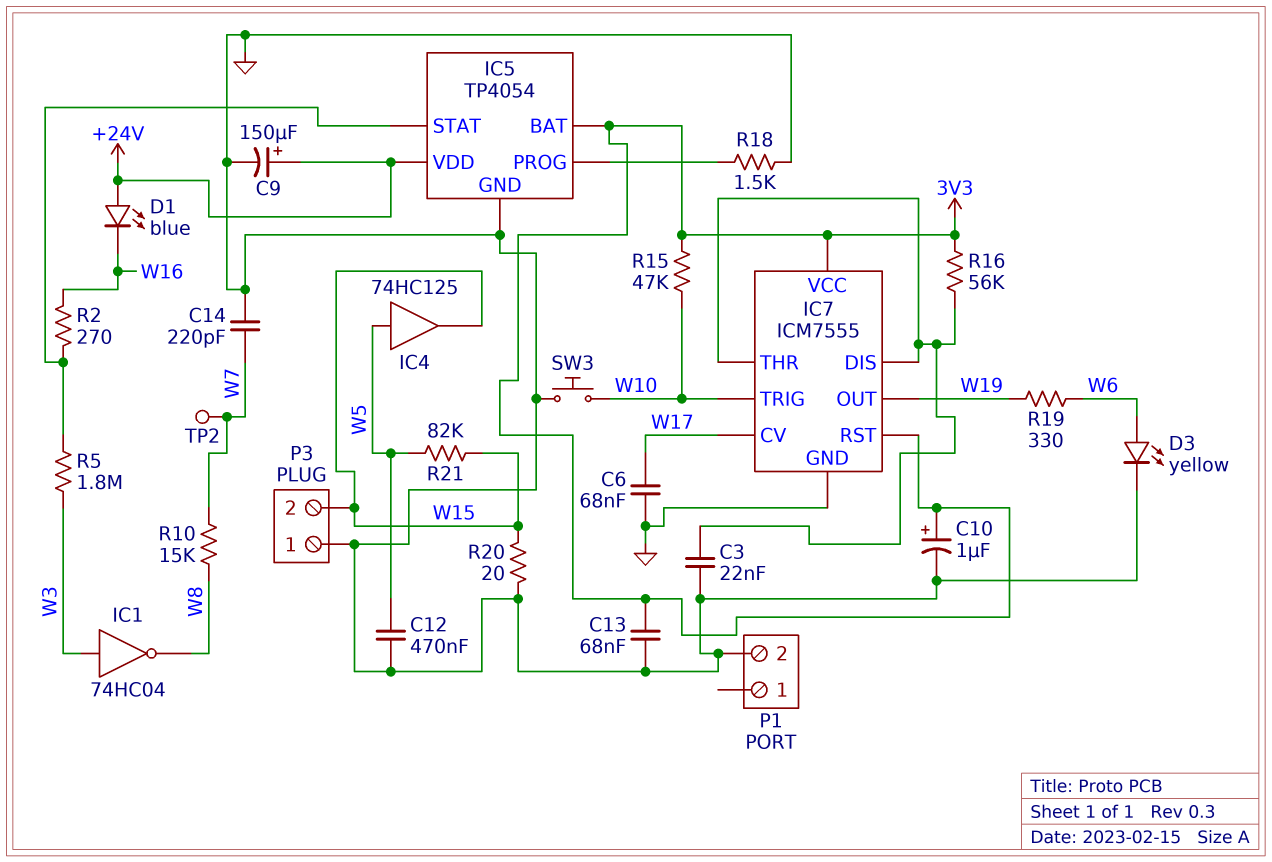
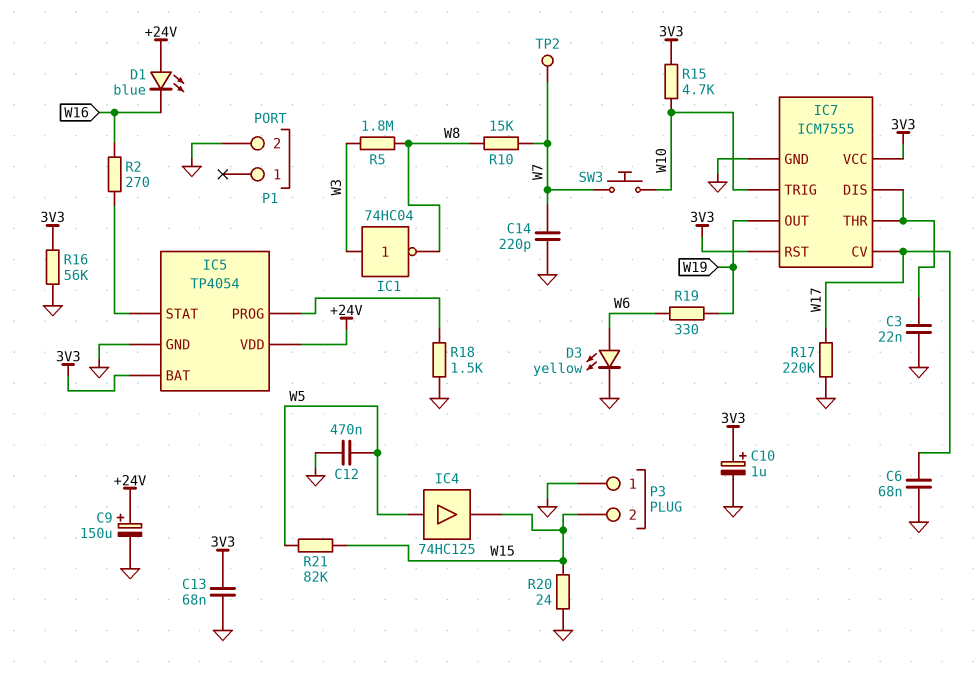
R5: 1.8M (IC5/STAT, W3) -> 1.8M (W3, W8)
R15: 47k (3V3, W10) -> 4.7k (3V3, W10)
R16: 56k (3V3, IC7/DIS) -> 56k (3V3, GND)
R17: none -> 220k (GND, W17)
R20: 20 (GND, W15) -> 24 (GND, W15)
SW3: button (GND, W10) -> button (W7, W10)

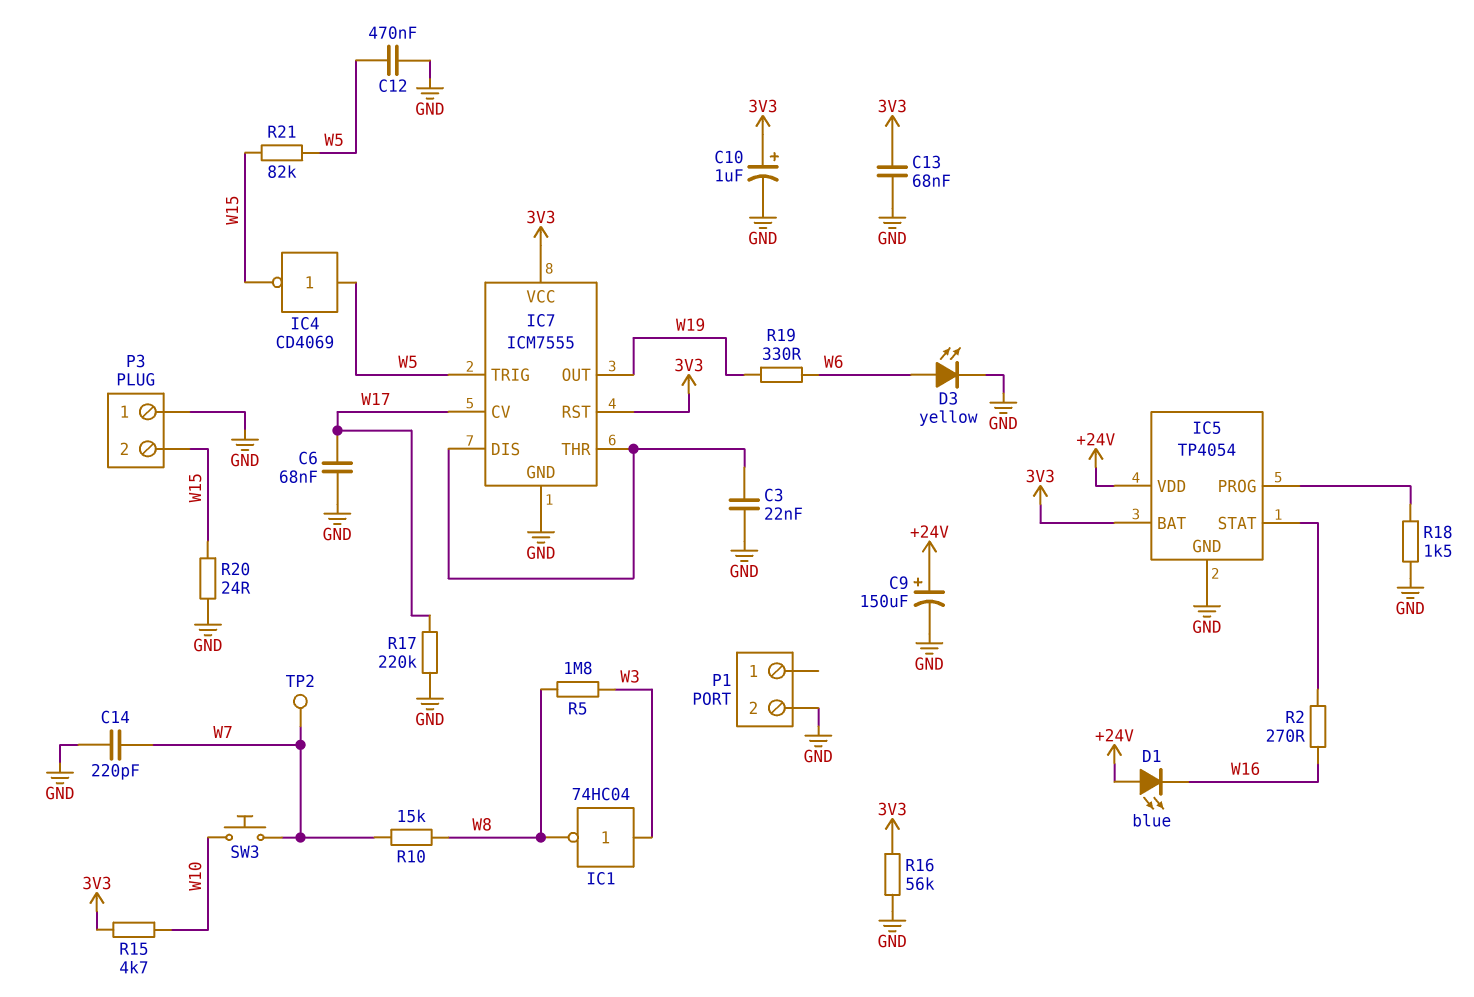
IC4: buffer 74HC125 (in W5, out W15) -> NOT CD4069 (in W5, out W15)
IC7 pin TRIG: W10 -> W5

